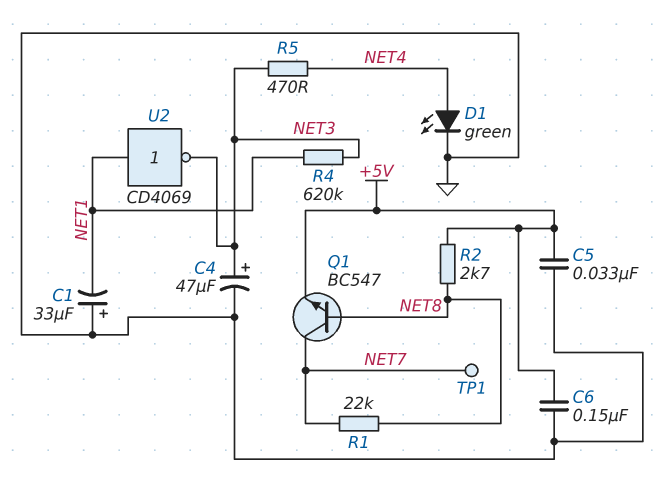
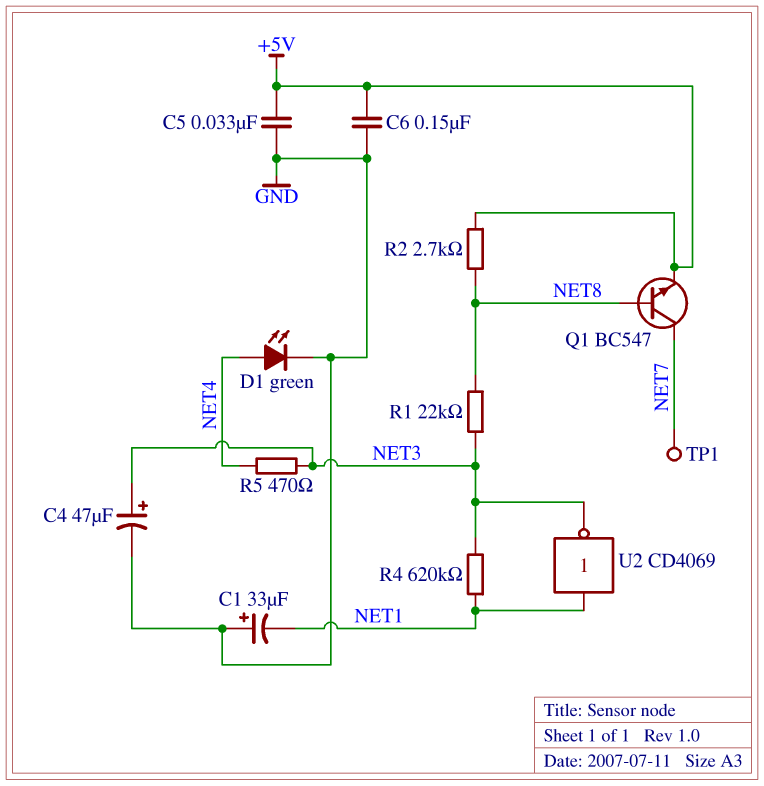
R1: 22k (NET7, NET8) -> 22k (NET3, NET8)

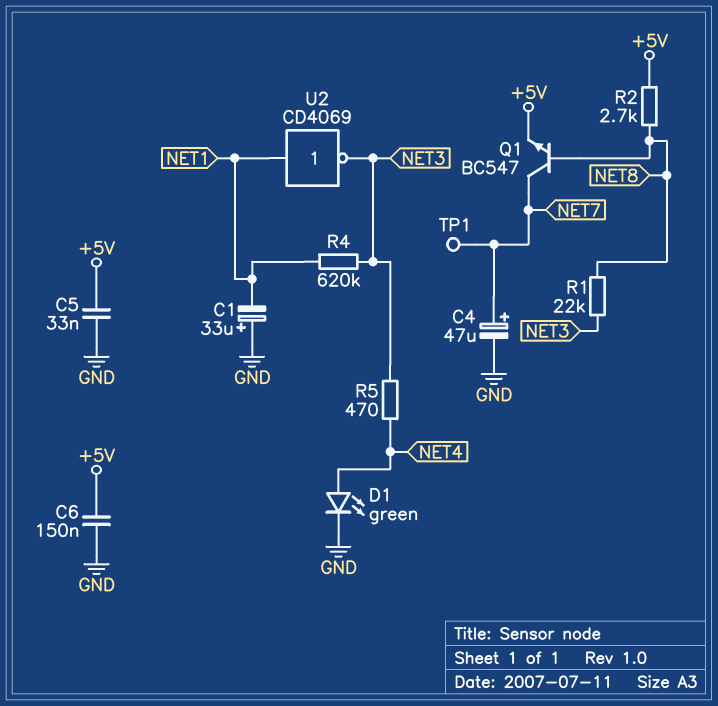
C4: 47uF (plus NET3, minus GND) -> 47uF (plus NET7, minus GND)

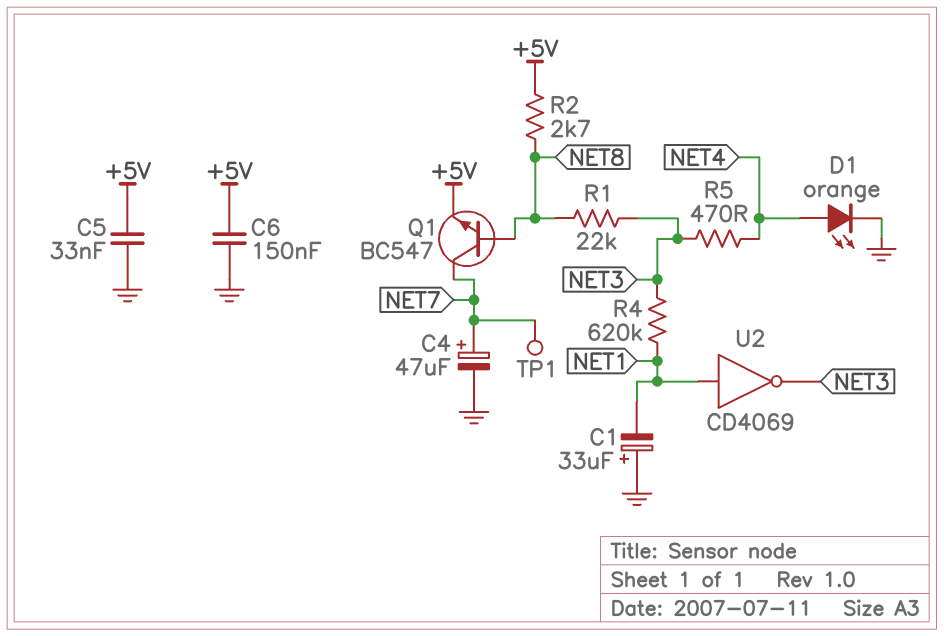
D1: LED green (A NET4, K GND) -> LED orange (A NET4, K GND)

